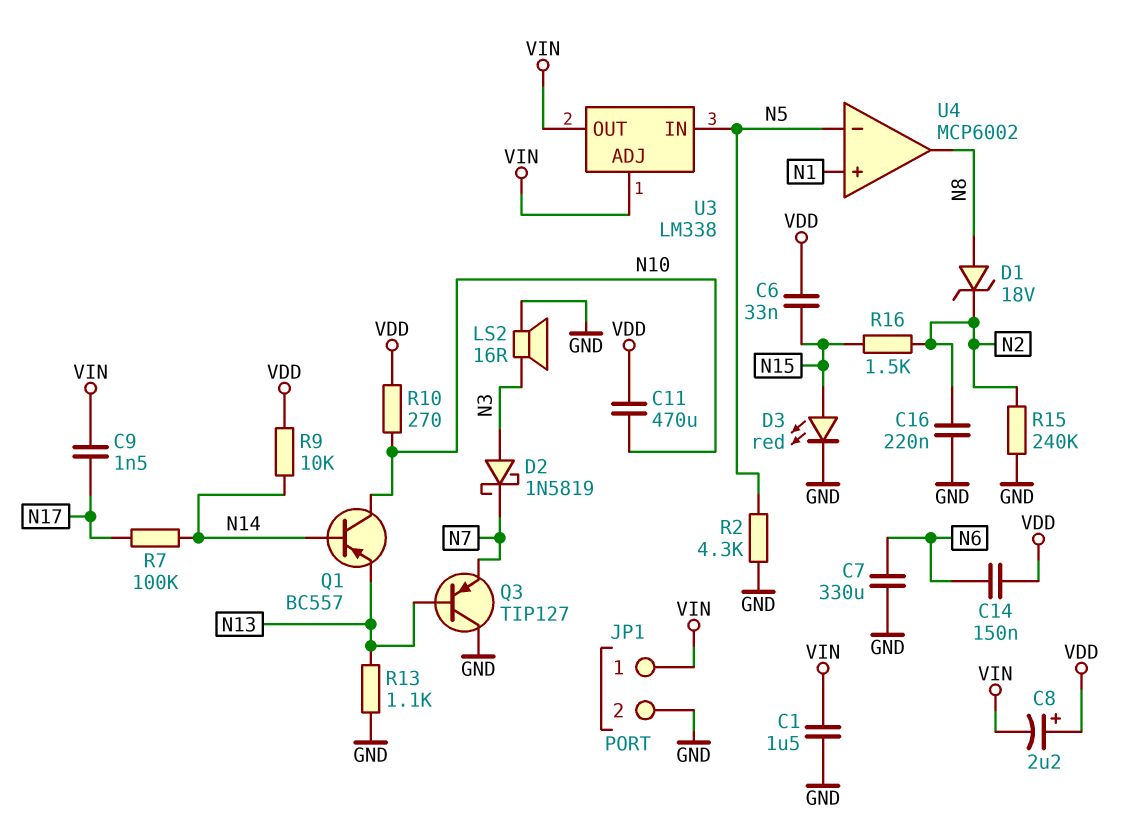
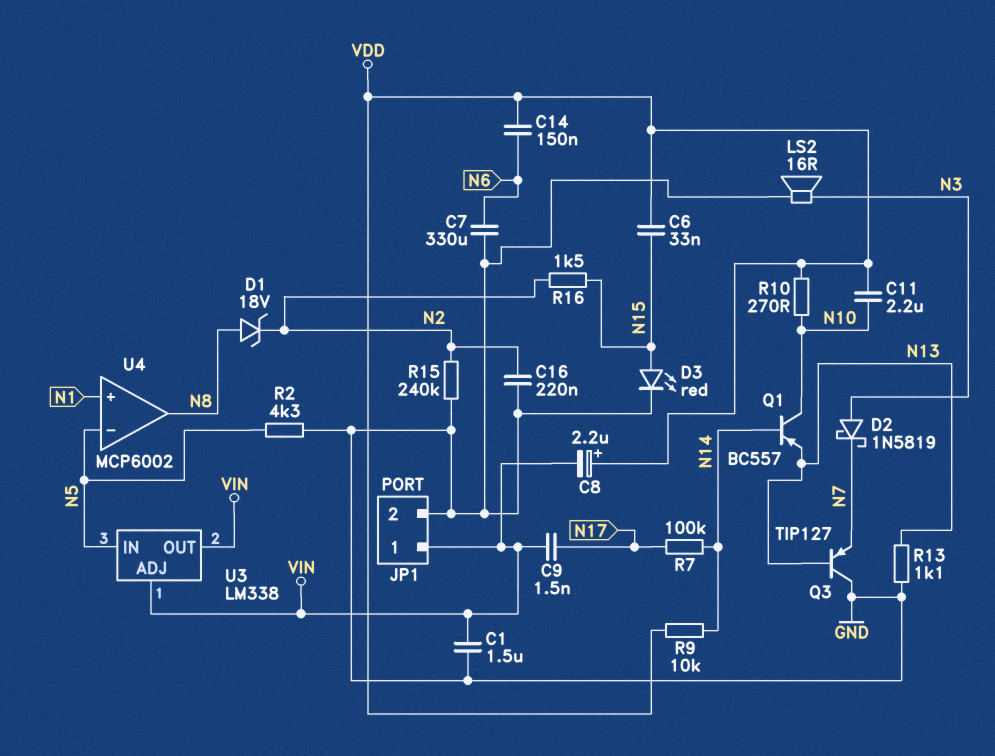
C11: 470uF (N10, VDD) -> 2.2uF (N10, VDD)

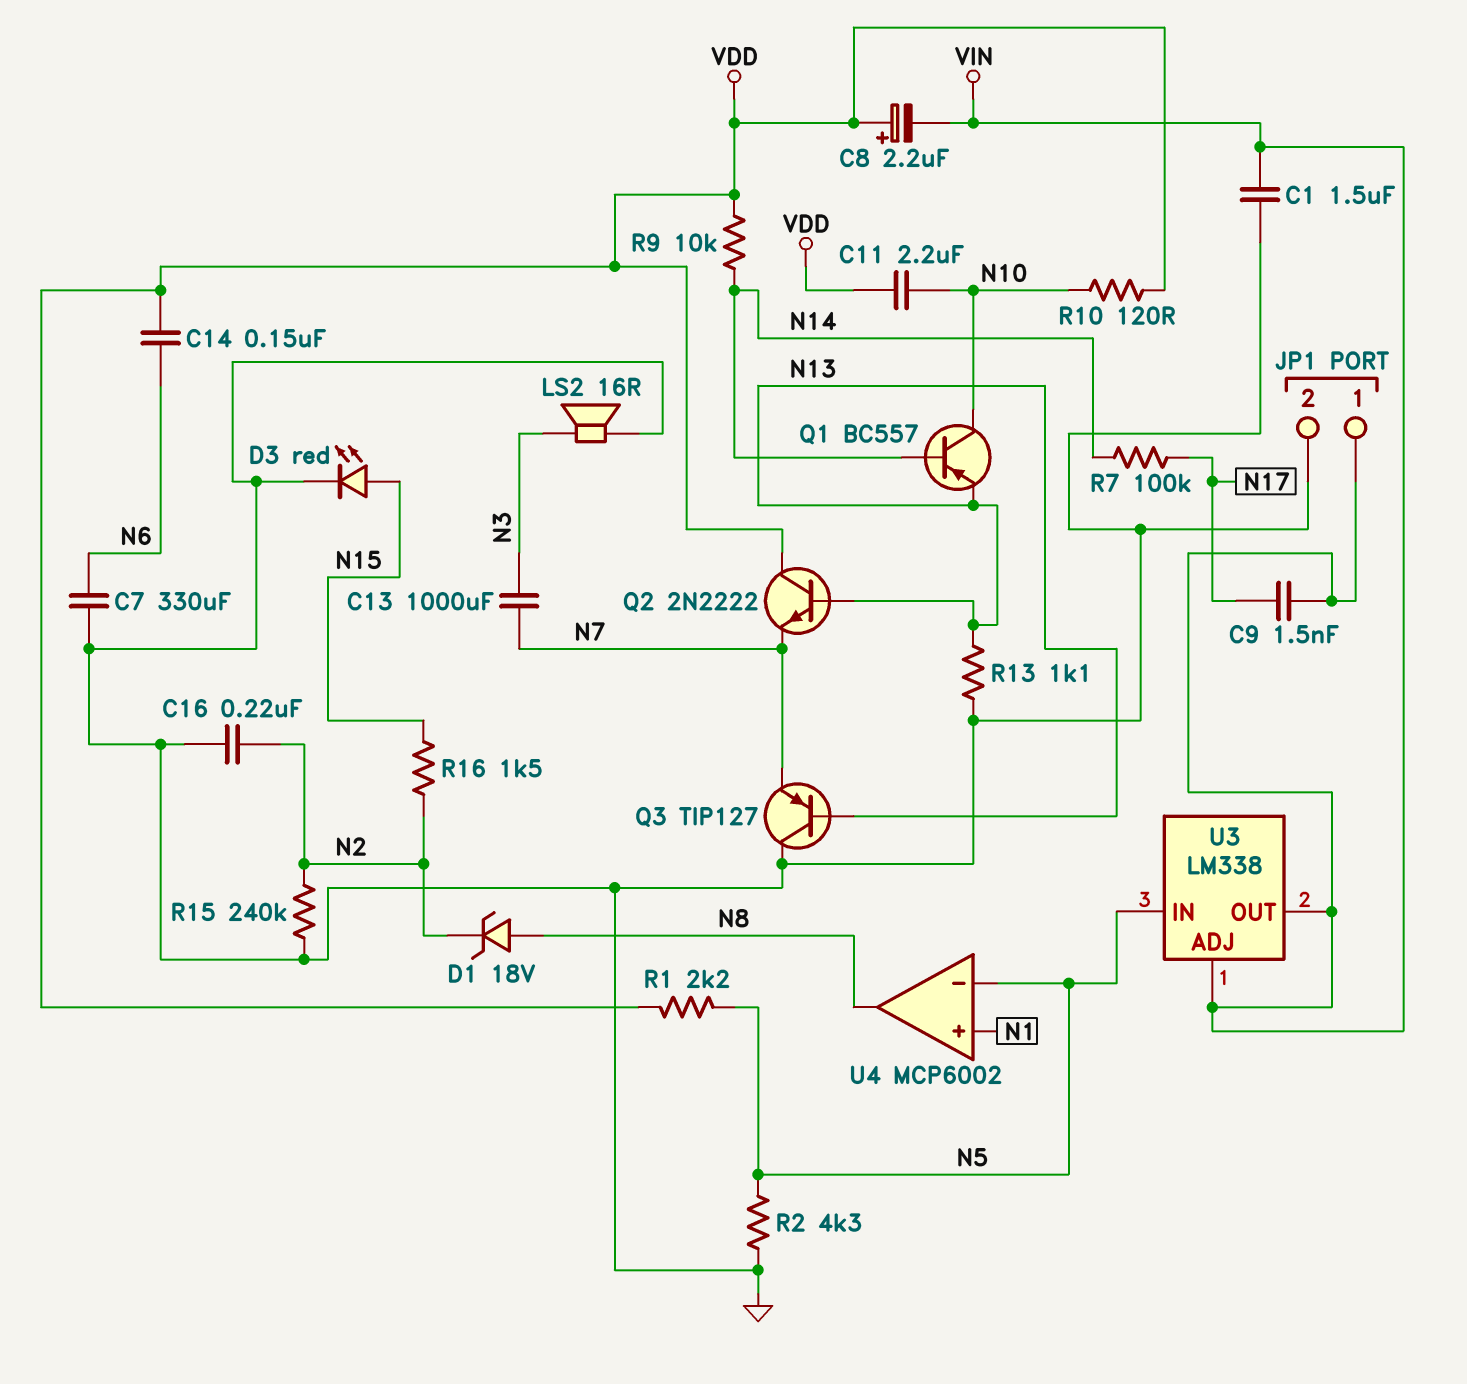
C6: 33nF (N15, VDD) -> none
C13: none -> 1000uF (N3, N7)
D2: schottky 1N5819 (A N3, K N7) -> none
Q2: none -> NPN 2N2222 (B N13, C VDD, E N7)
R1: none -> 2.2k (N5, VDD)
R10: 270 (N10, VDD) -> 120 (N10, VDD)

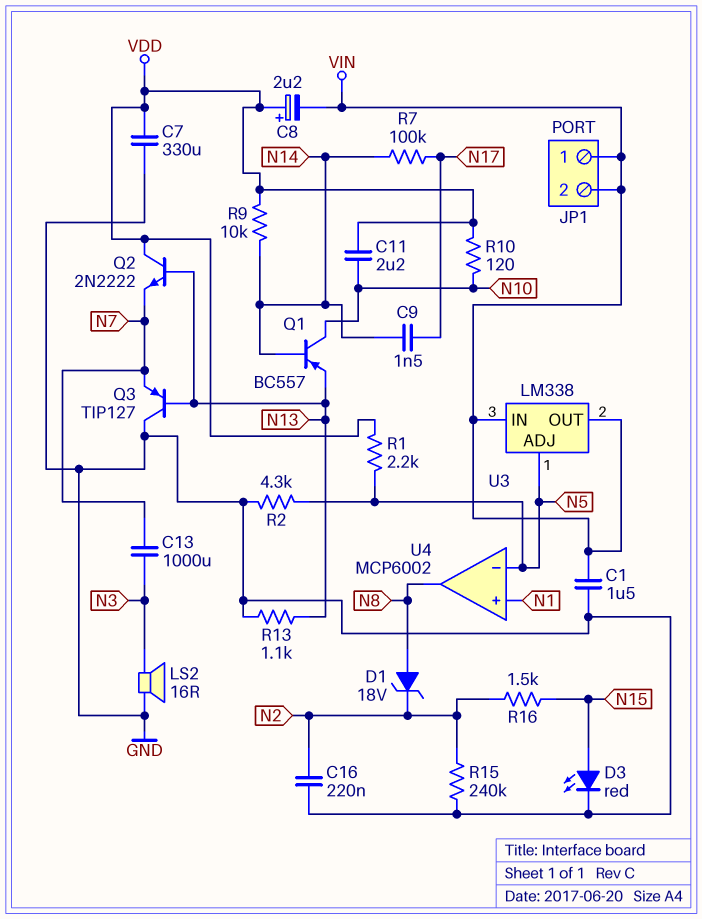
C7: 330uF (GND, N6) -> 330uF (GND, VDD)
C9: 1.5nF (N17, VIN) -> 1.5nF (N14, N17)
C14: 150nF (N6, VDD) -> none
JP1 pin 2: GND -> VIN
U3 pin ADJ: VIN -> N5
U3 pin IN: N5 -> VIN

